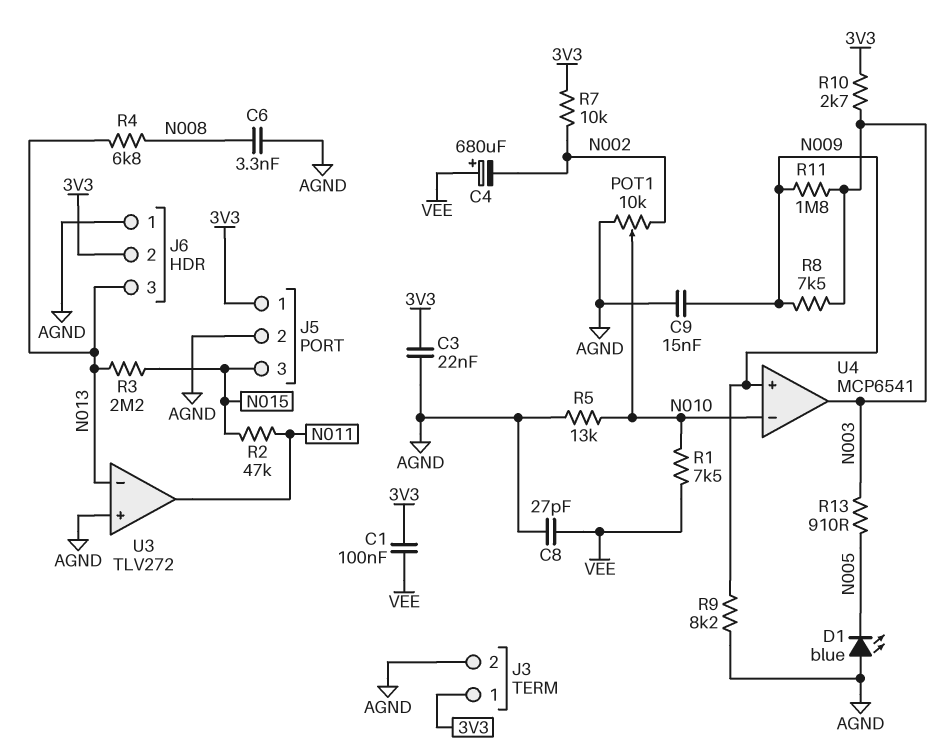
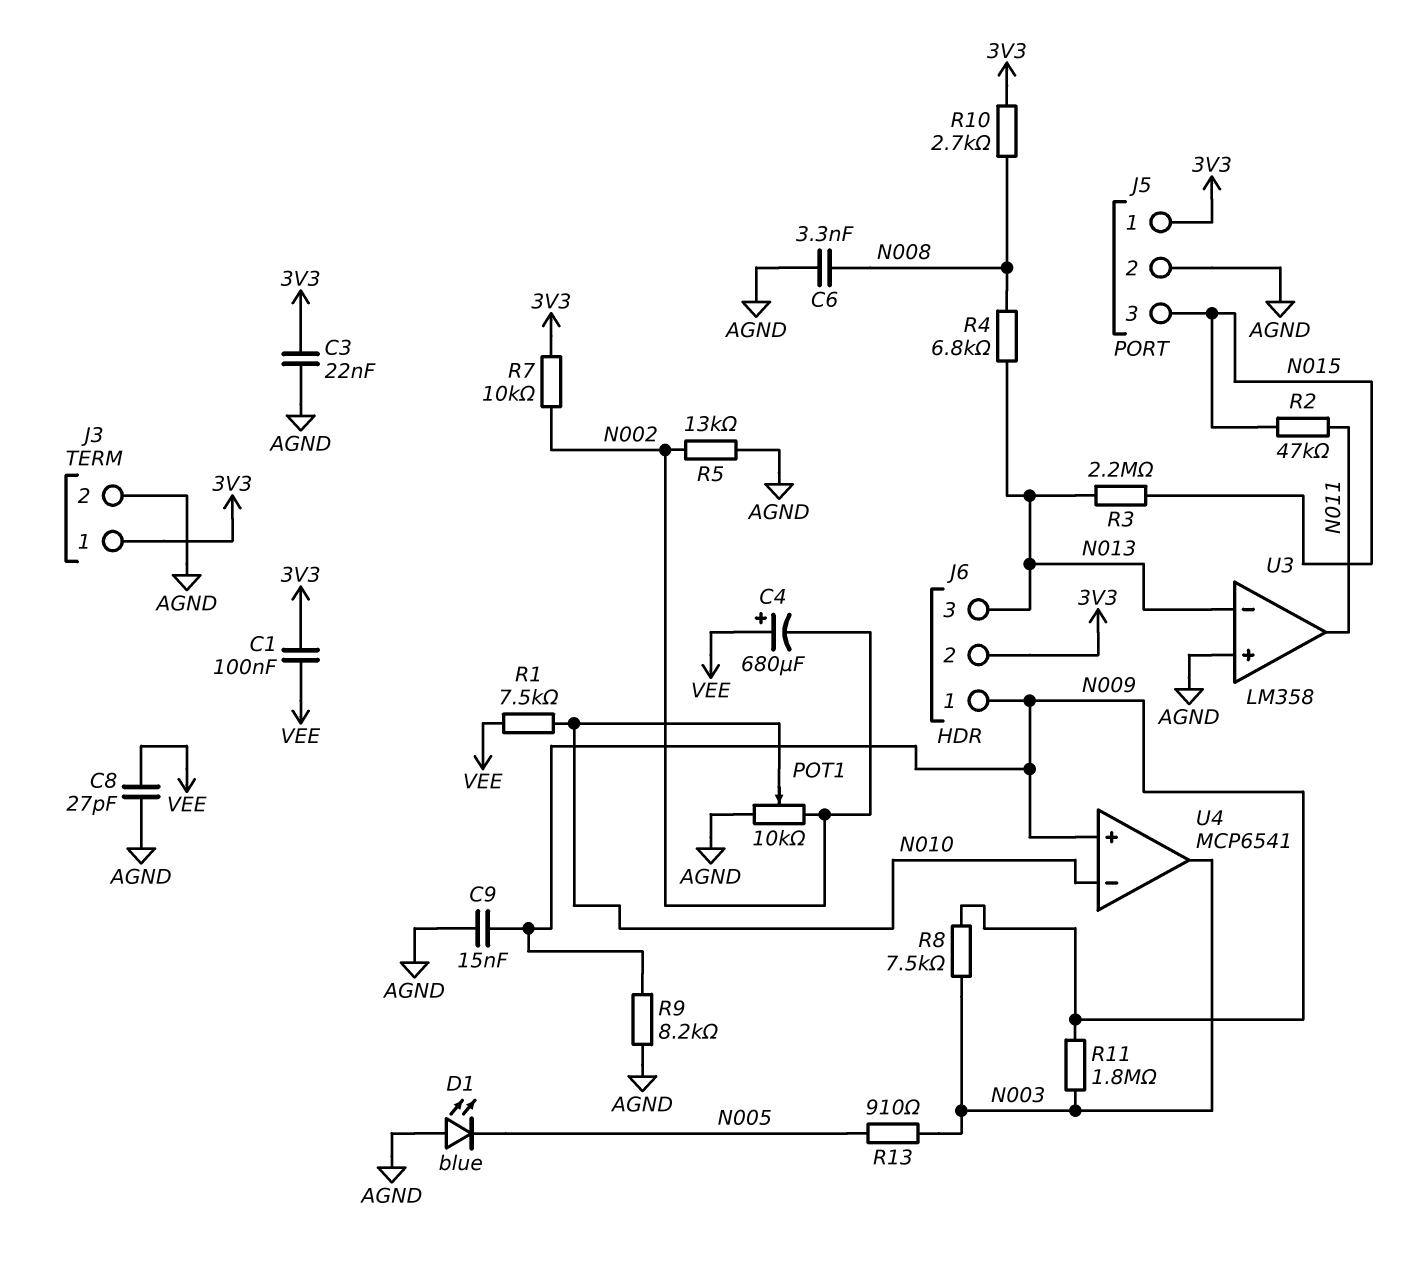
J6 pin 1: AGND -> N009
R5: 13k (AGND, N010) -> 13k (AGND, N002)
R10: 2.7k (3V3, N003) -> 2.7k (3V3, N008)
U3: TLV272 -> LM358

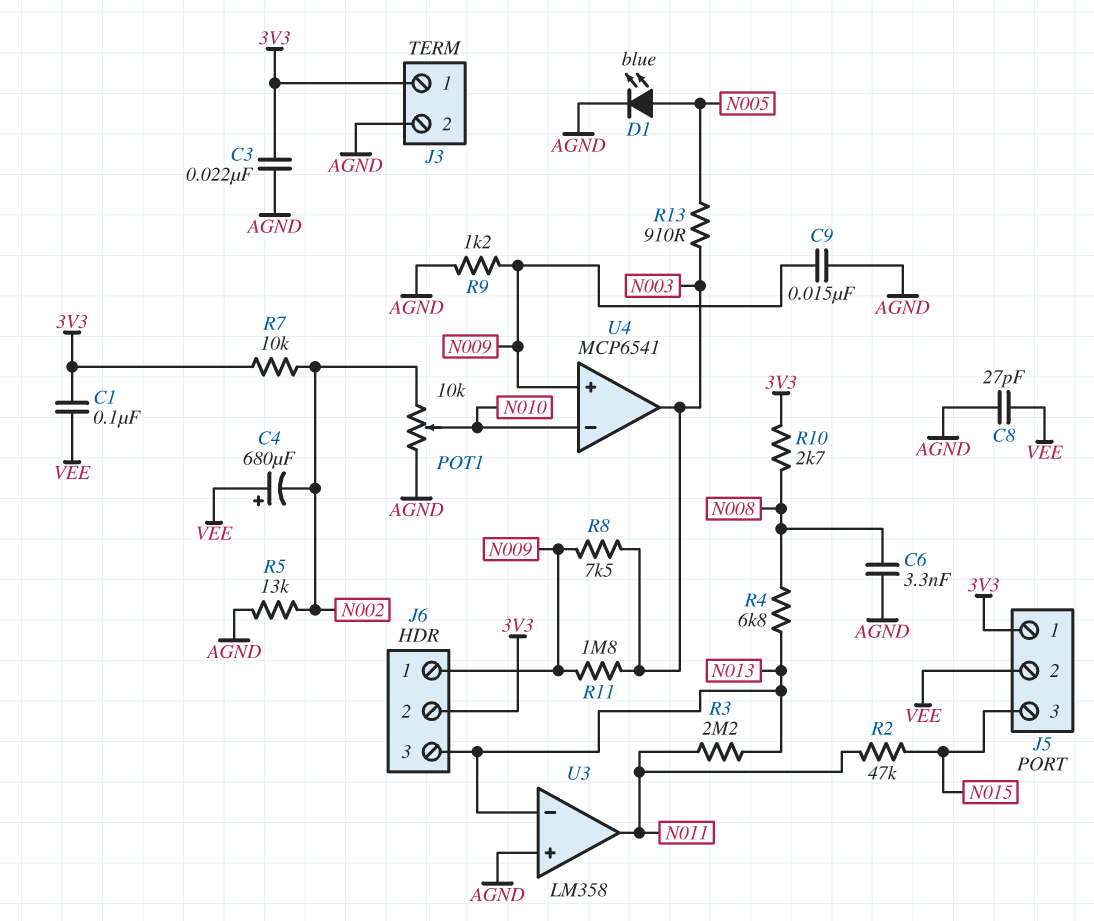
D1: LED blue (A AGND, K N005) -> LED blue (A N005, K AGND)
J5 pin 2: AGND -> VEE
R1: 7.5k (N010, VEE) -> none
R3: 2.2M (N013, N015) -> 2.2M (N011, N013)
R9: 8.2k (AGND, N009) -> 1.2k (AGND, N009)

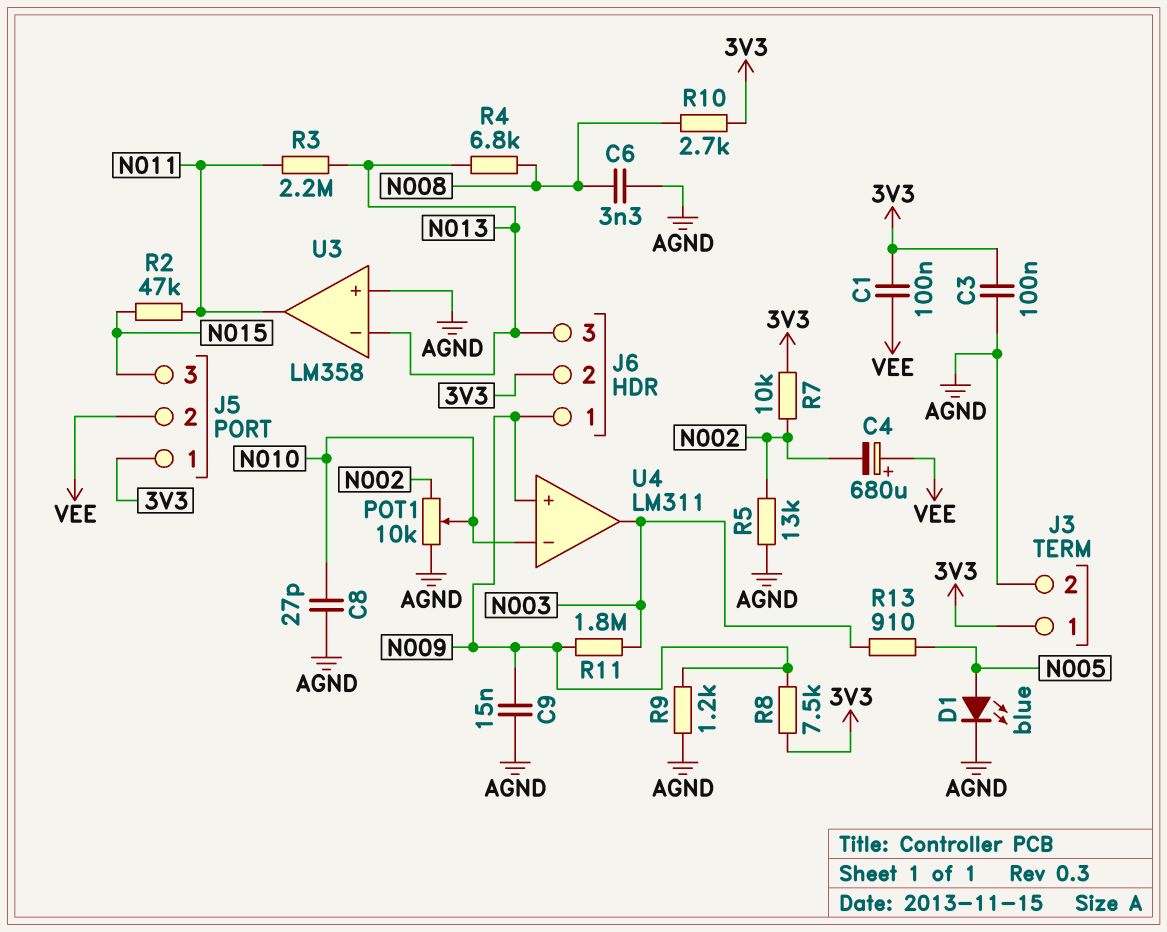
C3: 22nF (3V3, AGND) -> 100nF (3V3, AGND)
C8: 27pF (AGND, VEE) -> 27pF (AGND, N010)
R8: 7.5k (N003, N009) -> 7.5k (3V3, N009)
U4: MCP6541 -> LM311

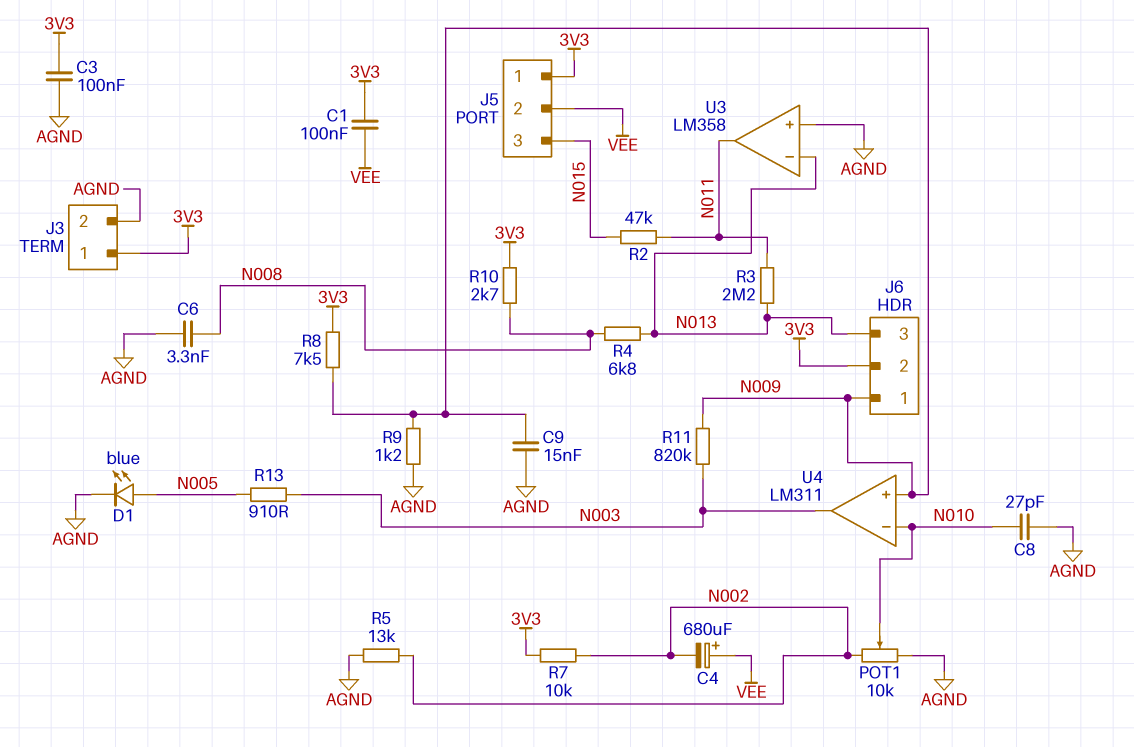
R11: 1.8M (N003, N009) -> 820k (N003, N009)

